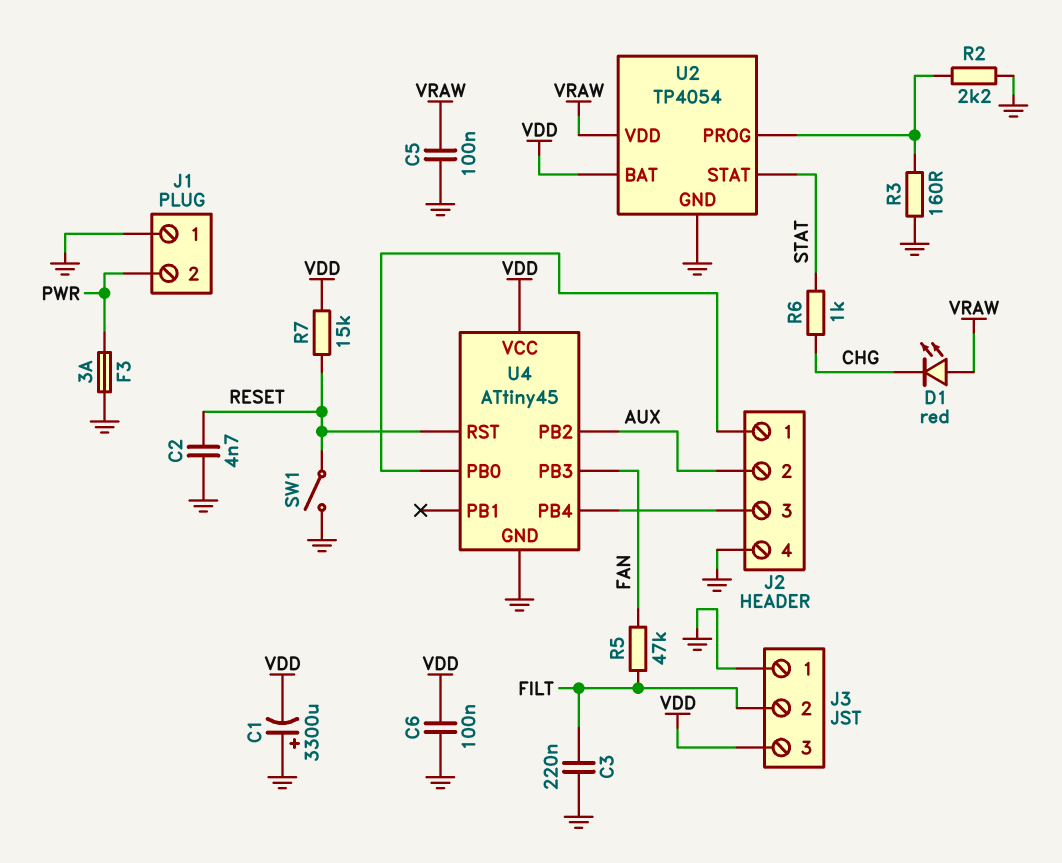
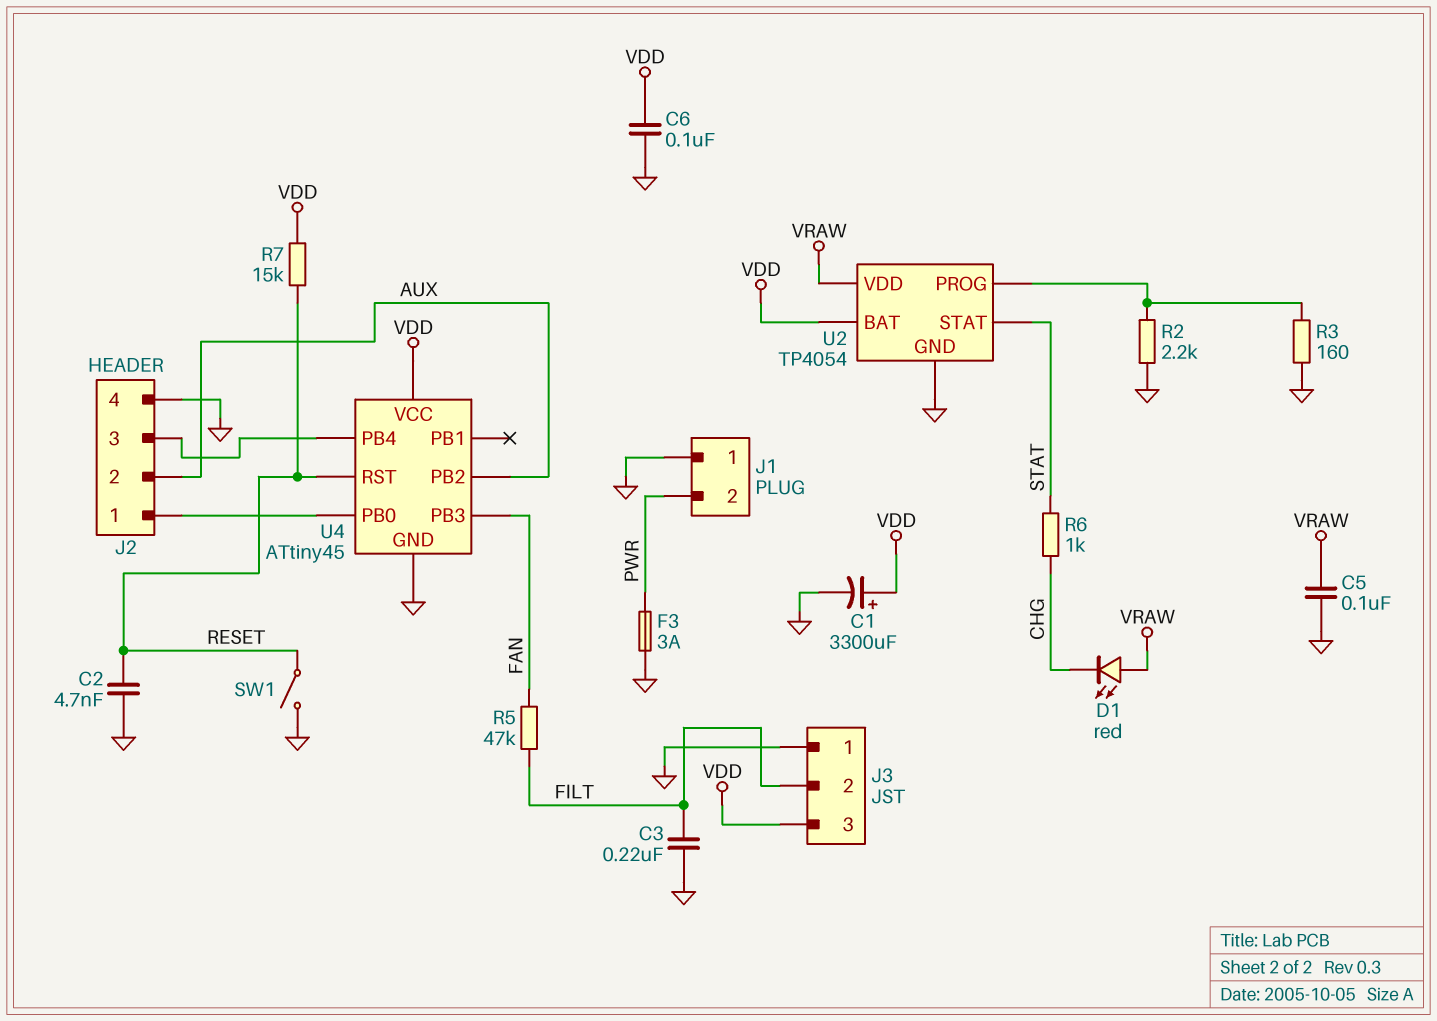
C1: 3300uF (plus GND, minus VDD) -> 3300uF (plus VDD, minus GND)

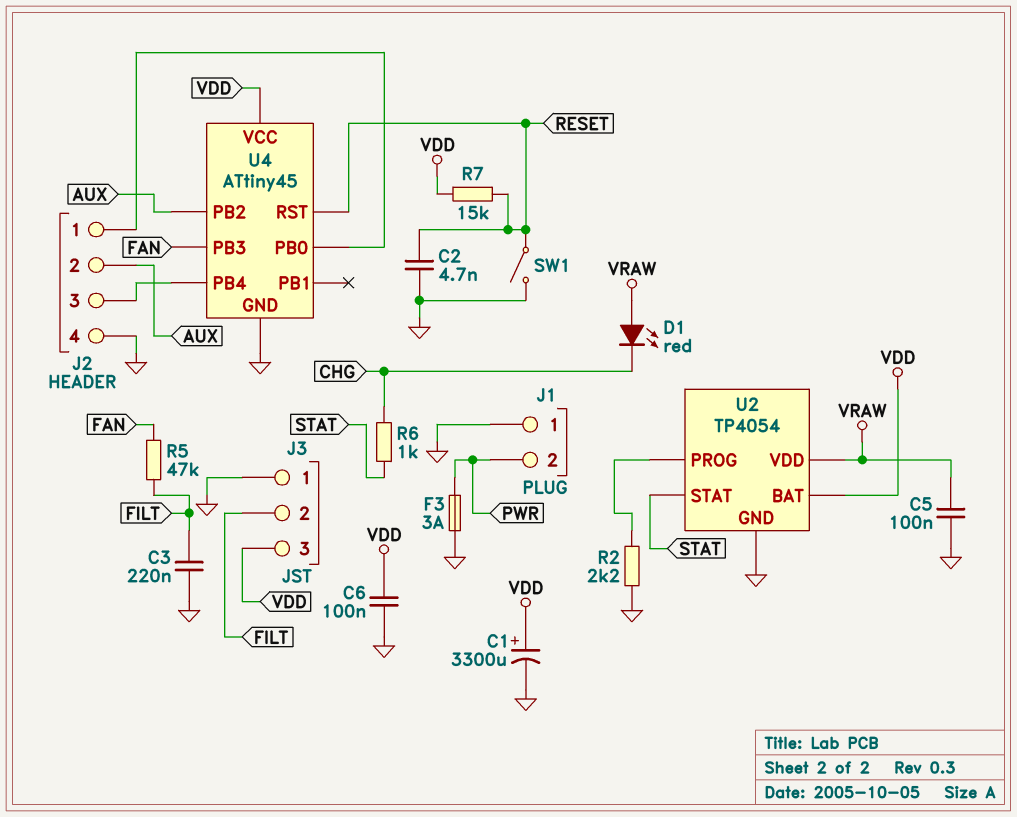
R3: 160 (GND, U2/PROG) -> none

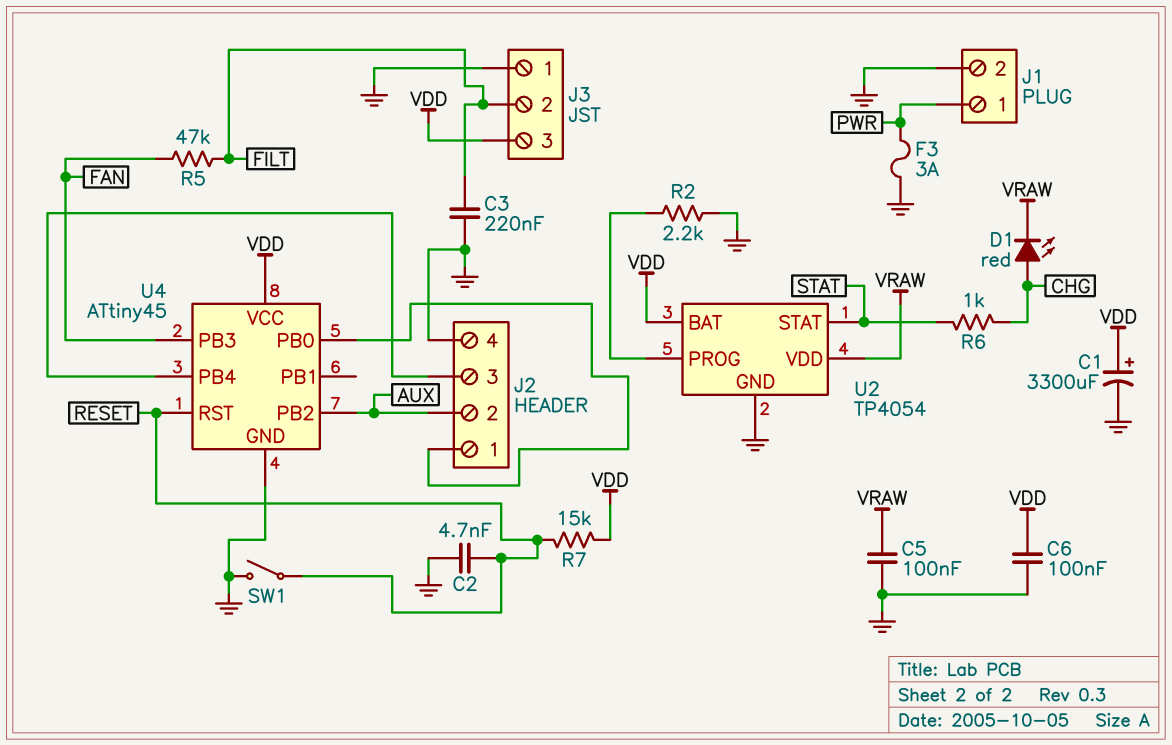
D1: LED red (A VRAW, K CHG) -> LED red (A CHG, K VRAW)
J1 pin 1: GND -> PWR
J1 pin 2: PWR -> GND

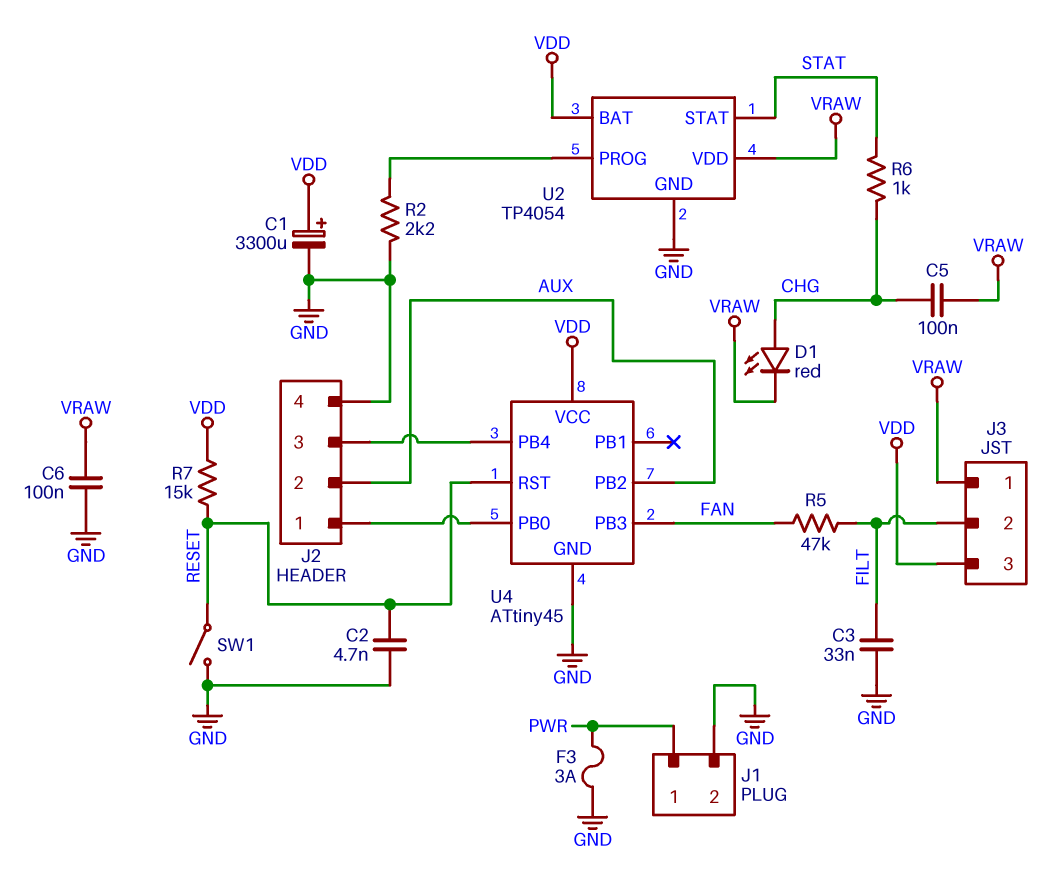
C3: 220nF (FILT, GND) -> 33nF (FILT, GND)
C5: 100nF (GND, VRAW) -> 100nF (CHG, VRAW)
C6: 100nF (GND, VDD) -> 100nF (GND, VRAW)
J3 pin 1: GND -> VRAW

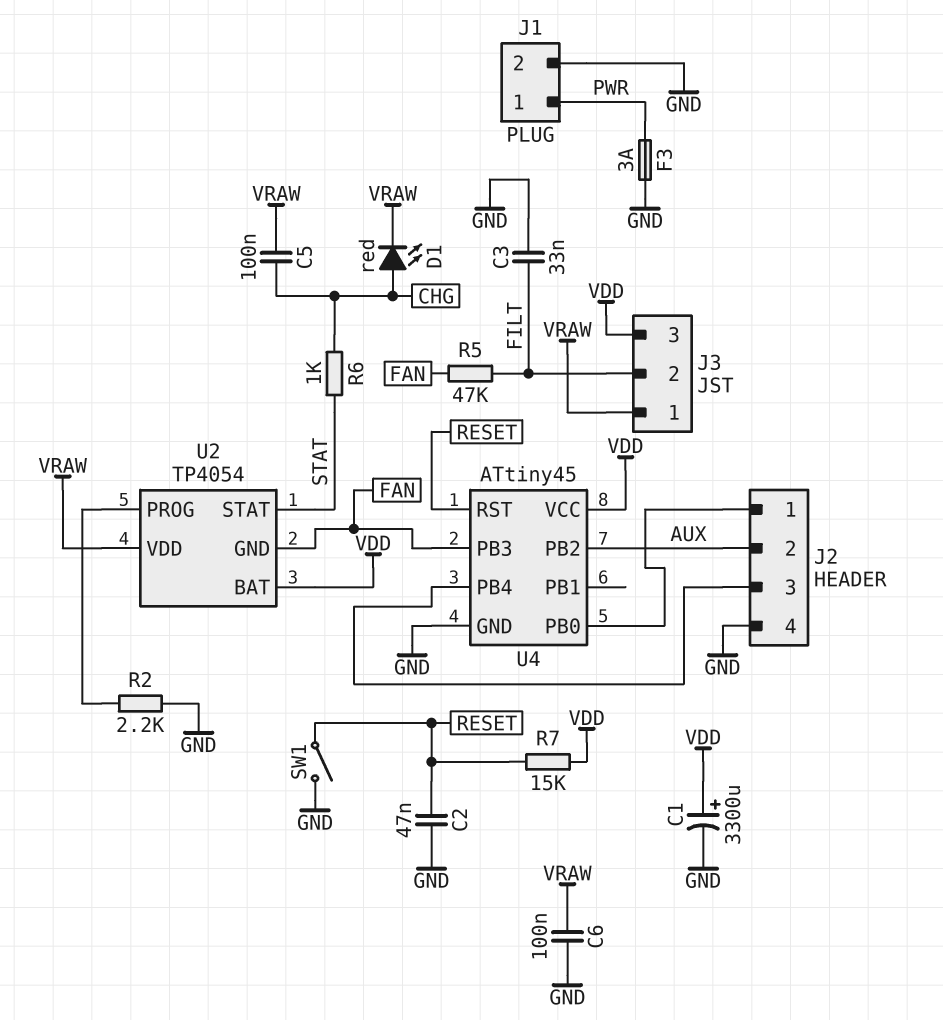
C2: 4.7nF (GND, RESET) -> 47nF (GND, RESET)
U2 pin GND: GND -> FAN

